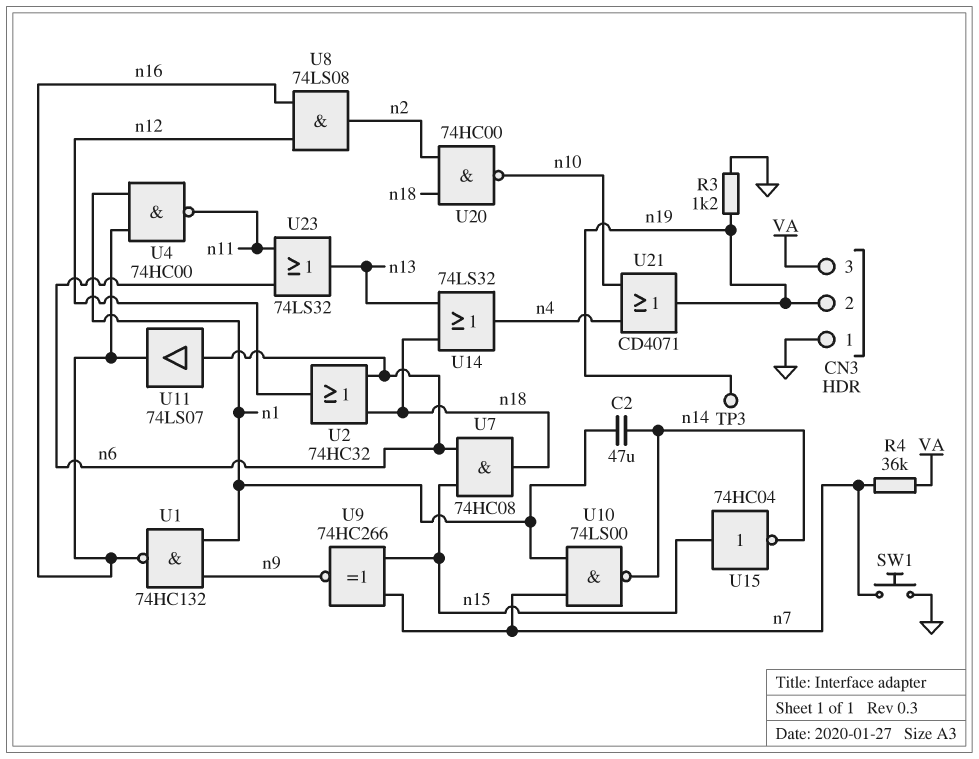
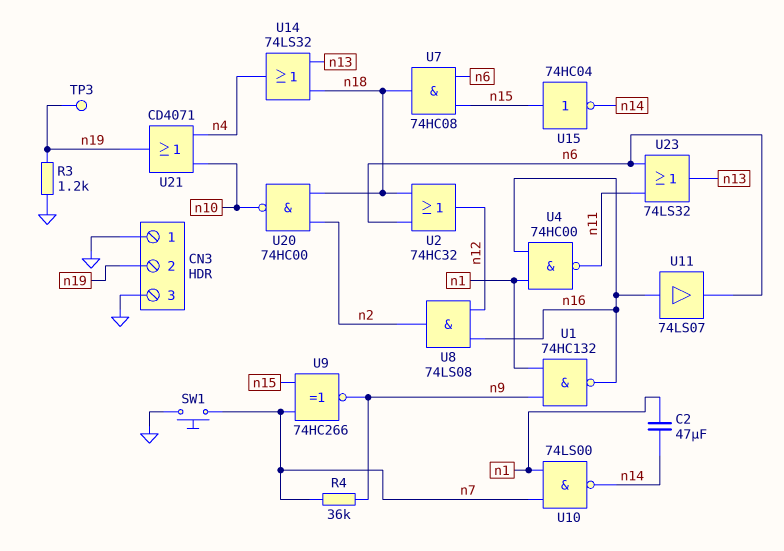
CN3 pin 3: VA -> GND
R4: 36k (VA, n7) -> 36k (n7, n9)
U11: buffer 74LS07 (in n6, out n16) -> buffer 74LS07 (in n16, out n6)

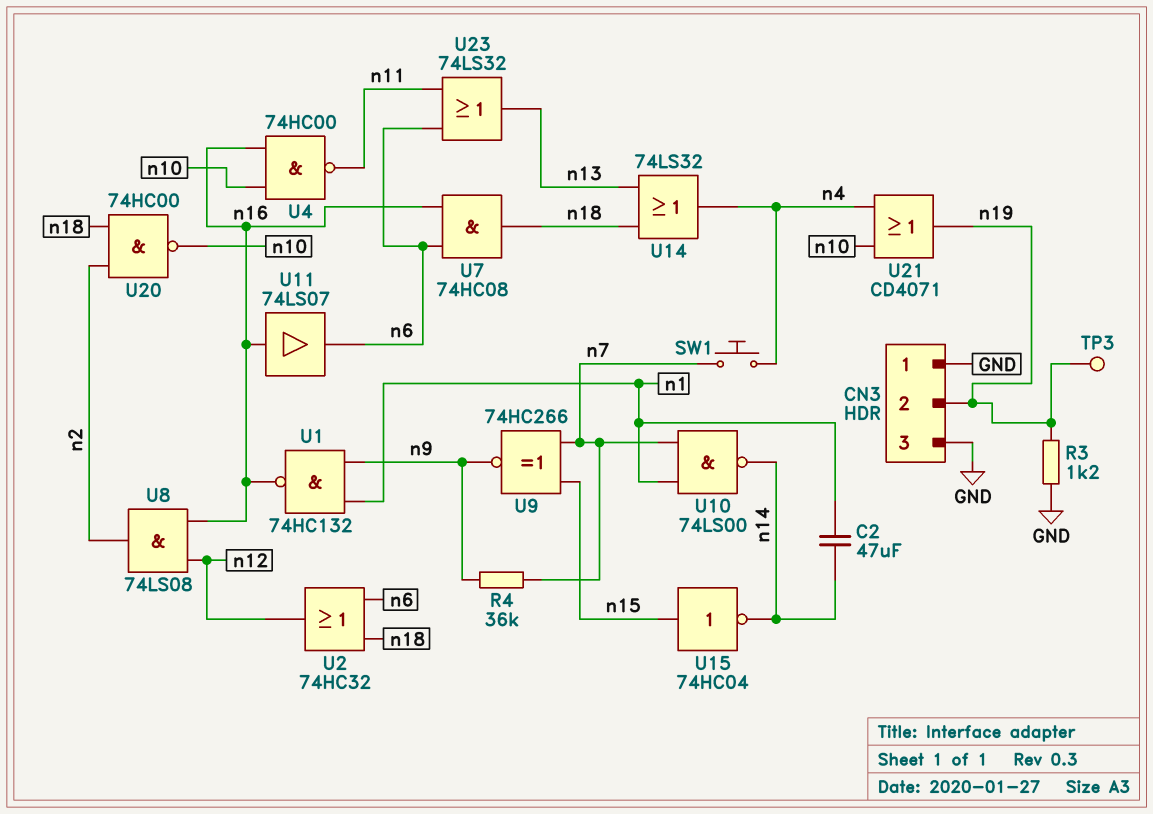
SW1: button (GND, n7) -> button (n4, n7)
U4: NAND 74HC00 (in n1, in n16, out n11) -> NAND 74HC00 (in n10, in n16, out n11)
U7: AND 74HC08 (in n6, in n15, out n18) -> AND 74HC08 (in n6, in n16, out n18)

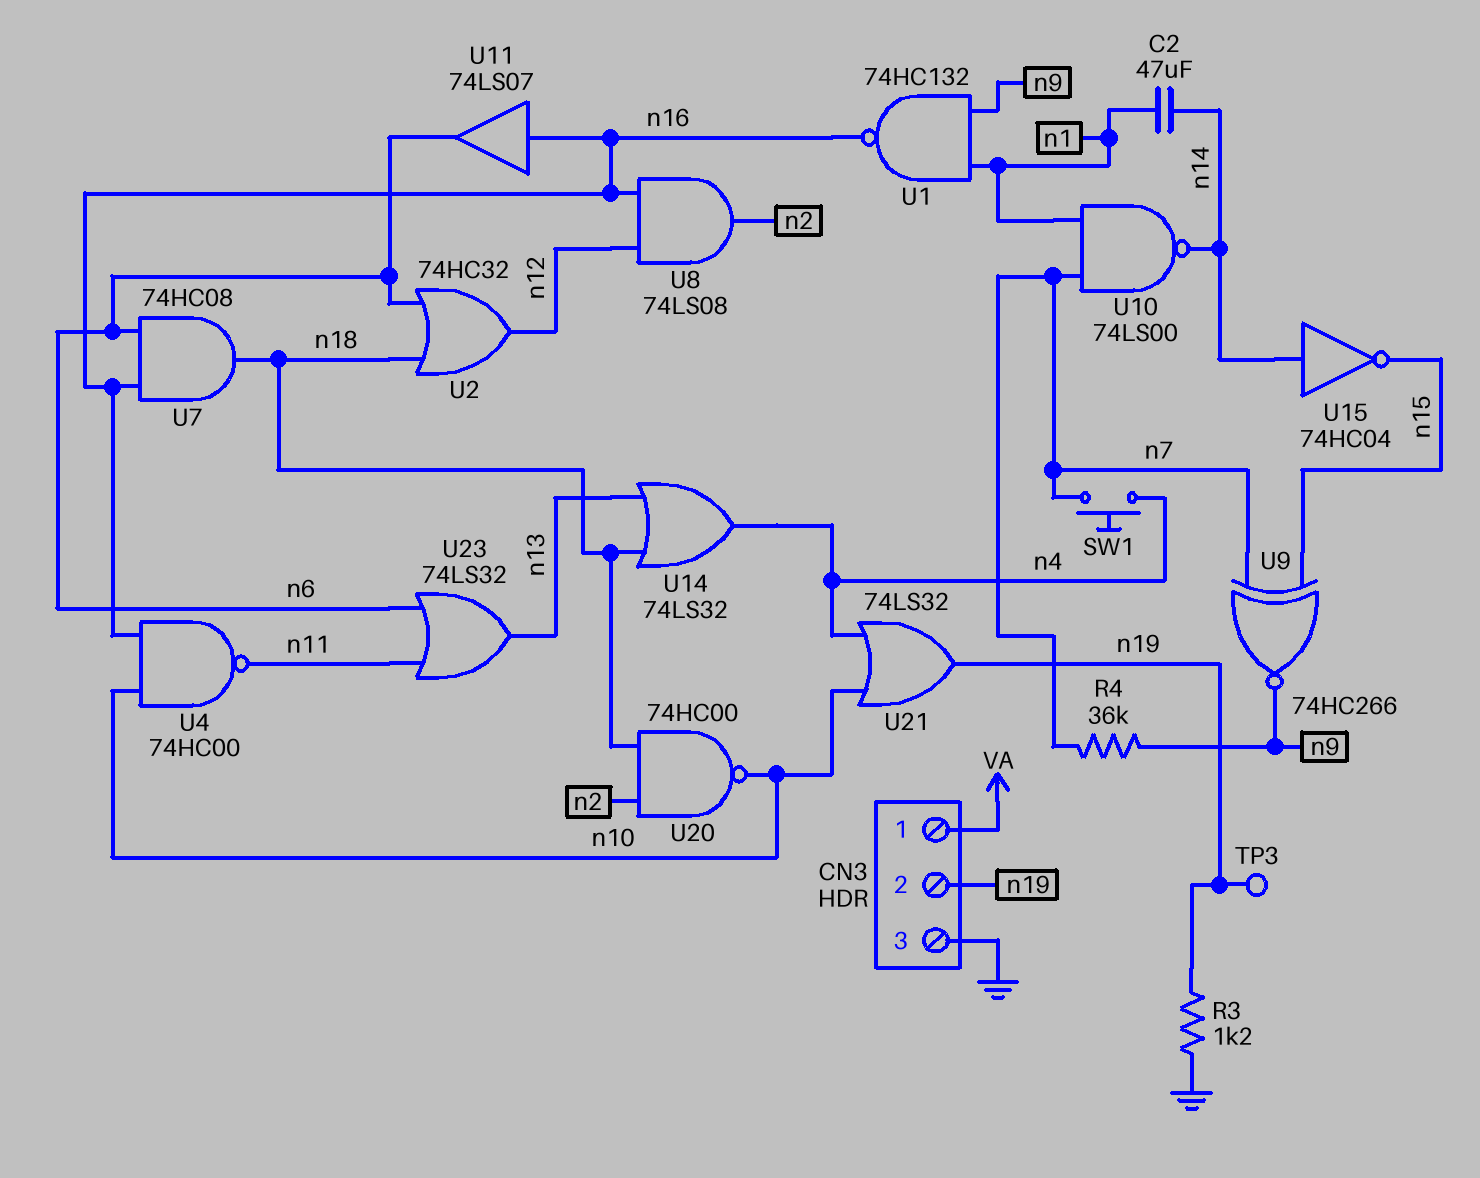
CN3 pin 1: GND -> VA
U15: NOT 74HC04 (in n15, out n14) -> NOT 74HC04 (in n14, out n15)
U21: OR CD4071 (in n4, in n10, out n19) -> OR 74LS32 (in n4, in n10, out n19)

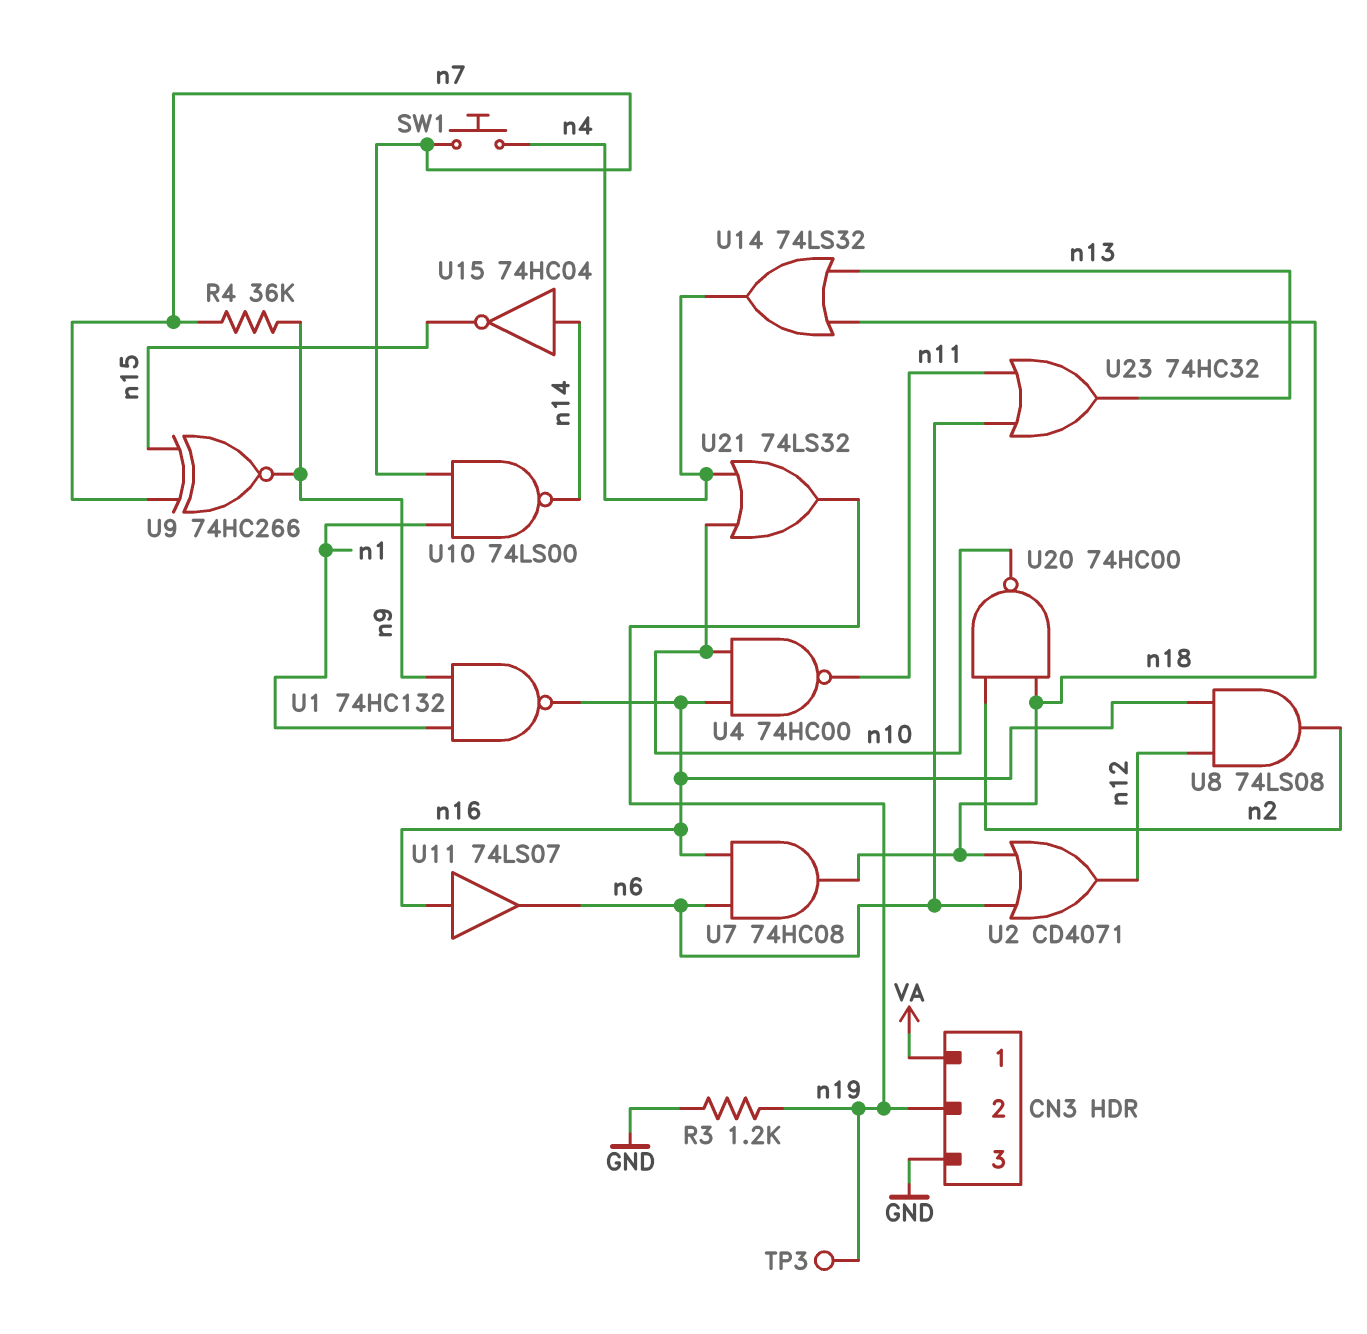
C2: 47uF (n1, n14) -> none
U2: OR 74HC32 (in n6, in n18, out n12) -> OR CD4071 (in n6, in n18, out n12)
U23: OR 74LS32 (in n6, in n11, out n13) -> OR 74HC32 (in n6, in n11, out n13)

